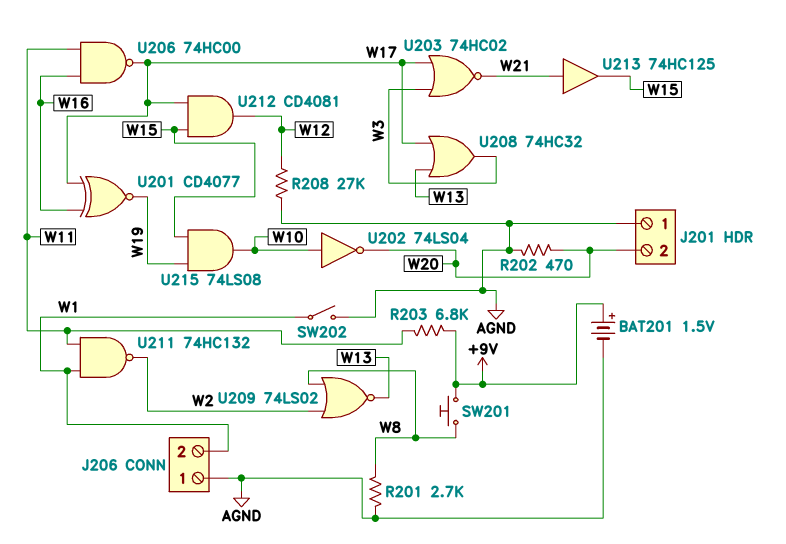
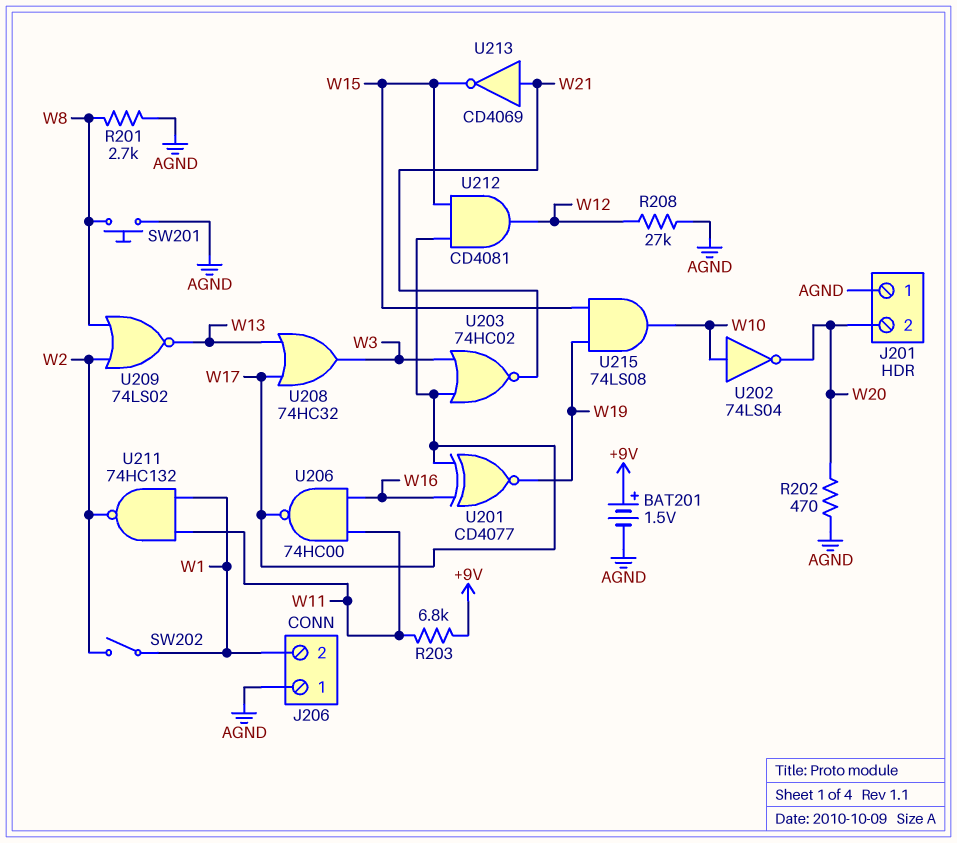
SW201: button (+9V, W8) -> button (AGND, W8)
SW202: switch (AGND, W1) -> switch (W1, W2)
U213: buffer 74HC125 (in W21, out W15) -> NOT CD4069 (in W21, out W15)

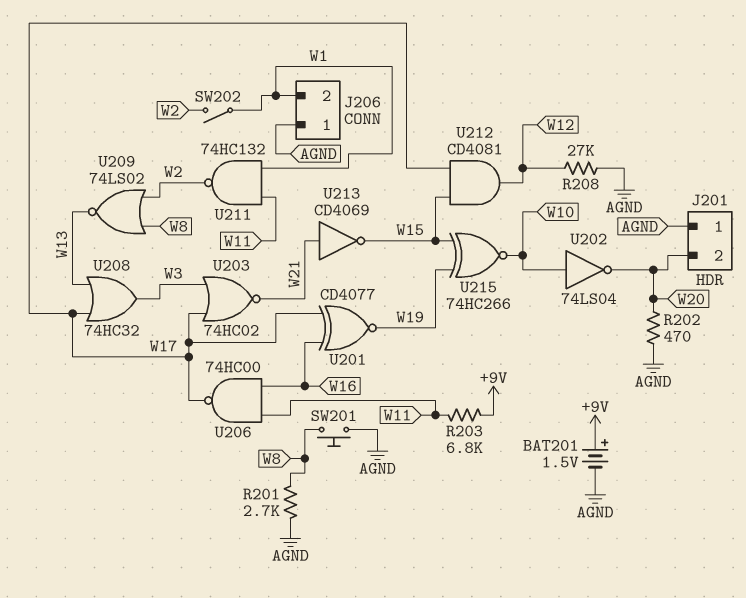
U215: AND 74LS08 (in W15, in W19, out W10) -> XNOR 74HC266 (in W15, in W19, out W10)

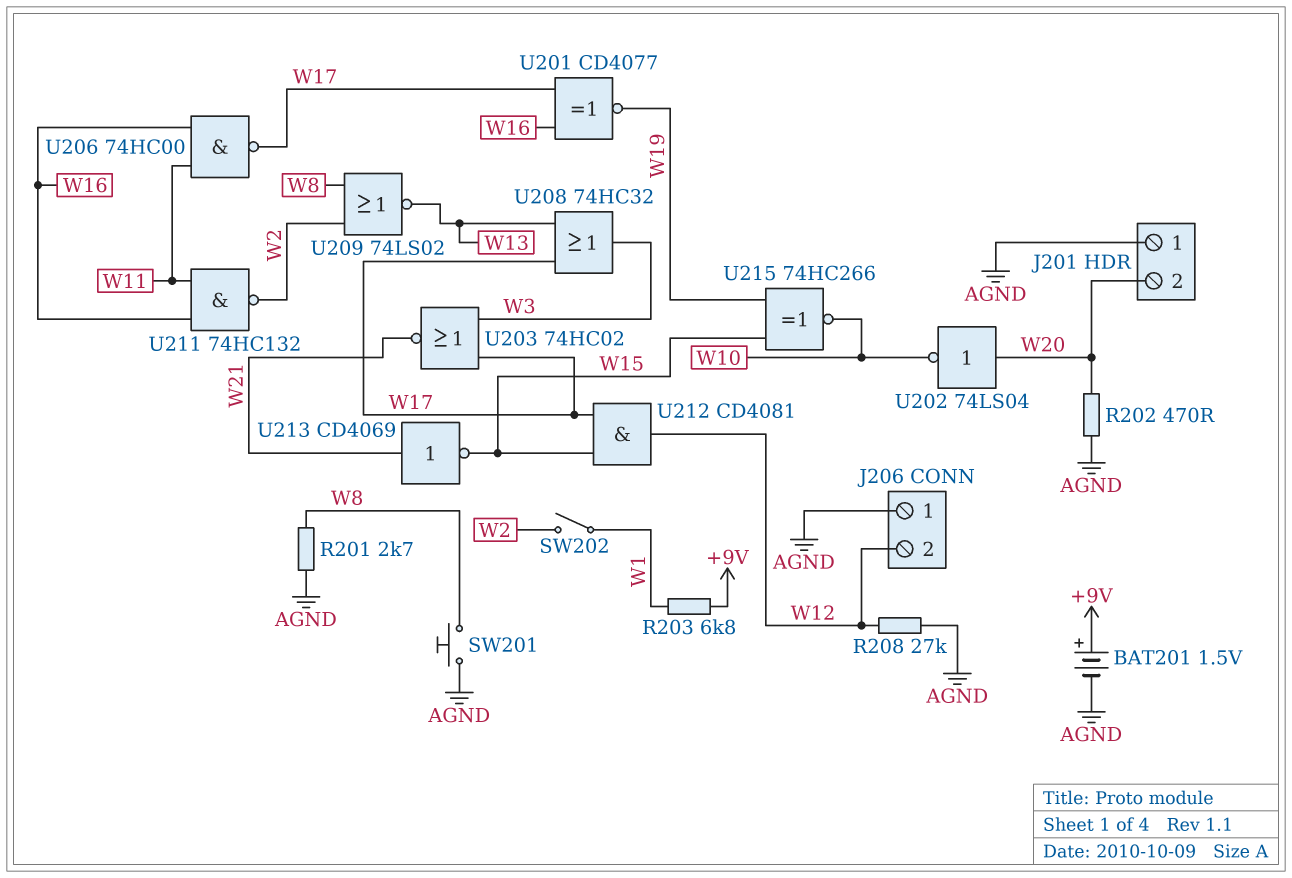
J206 pin 2: W1 -> W12
R203: 6.8k (+9V, W11) -> 6.8k (+9V, W1)
U202: NOT 74LS04 (in W10, out W20) -> NOT 74LS04 (in W20, out W10)
U211: NAND 74HC132 (in W1, in W11, out W2) -> NAND 74HC132 (in W11, in W16, out W2)

